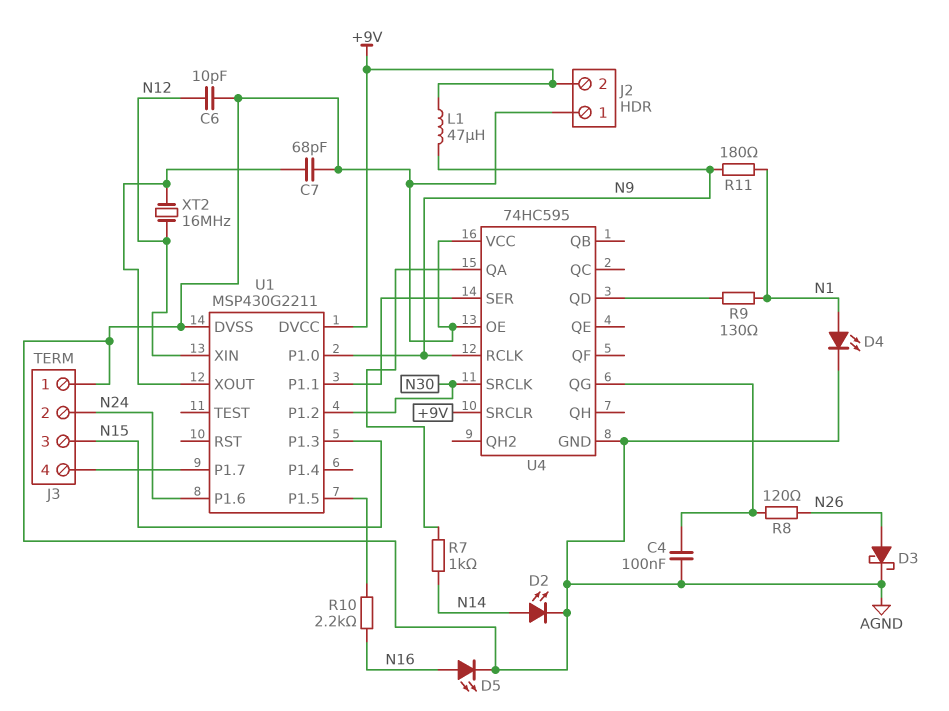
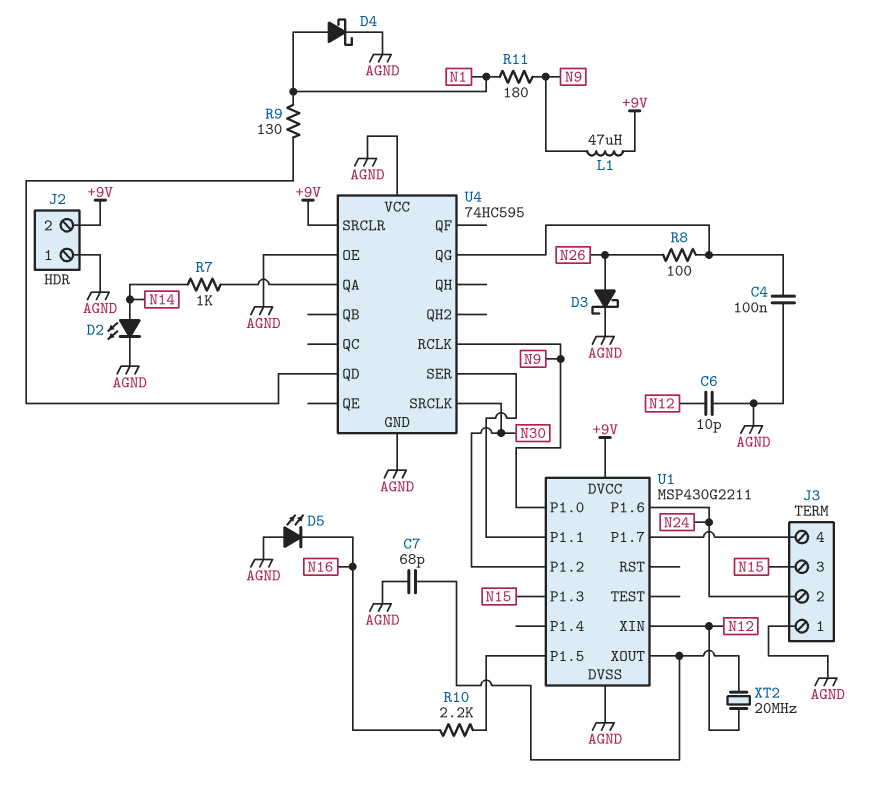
D4: LED (A N1, K AGND) -> schottky (A N1, K AGND)
D5: LED (A N16, K AGND) -> LED (A AGND, K N16)
R8: 120 (N26, U4/QG) -> 100 (N26, U4/QG)
XT2: 16MHz (N12, U1/XOUT) -> 20MHz (N12, U1/XOUT)

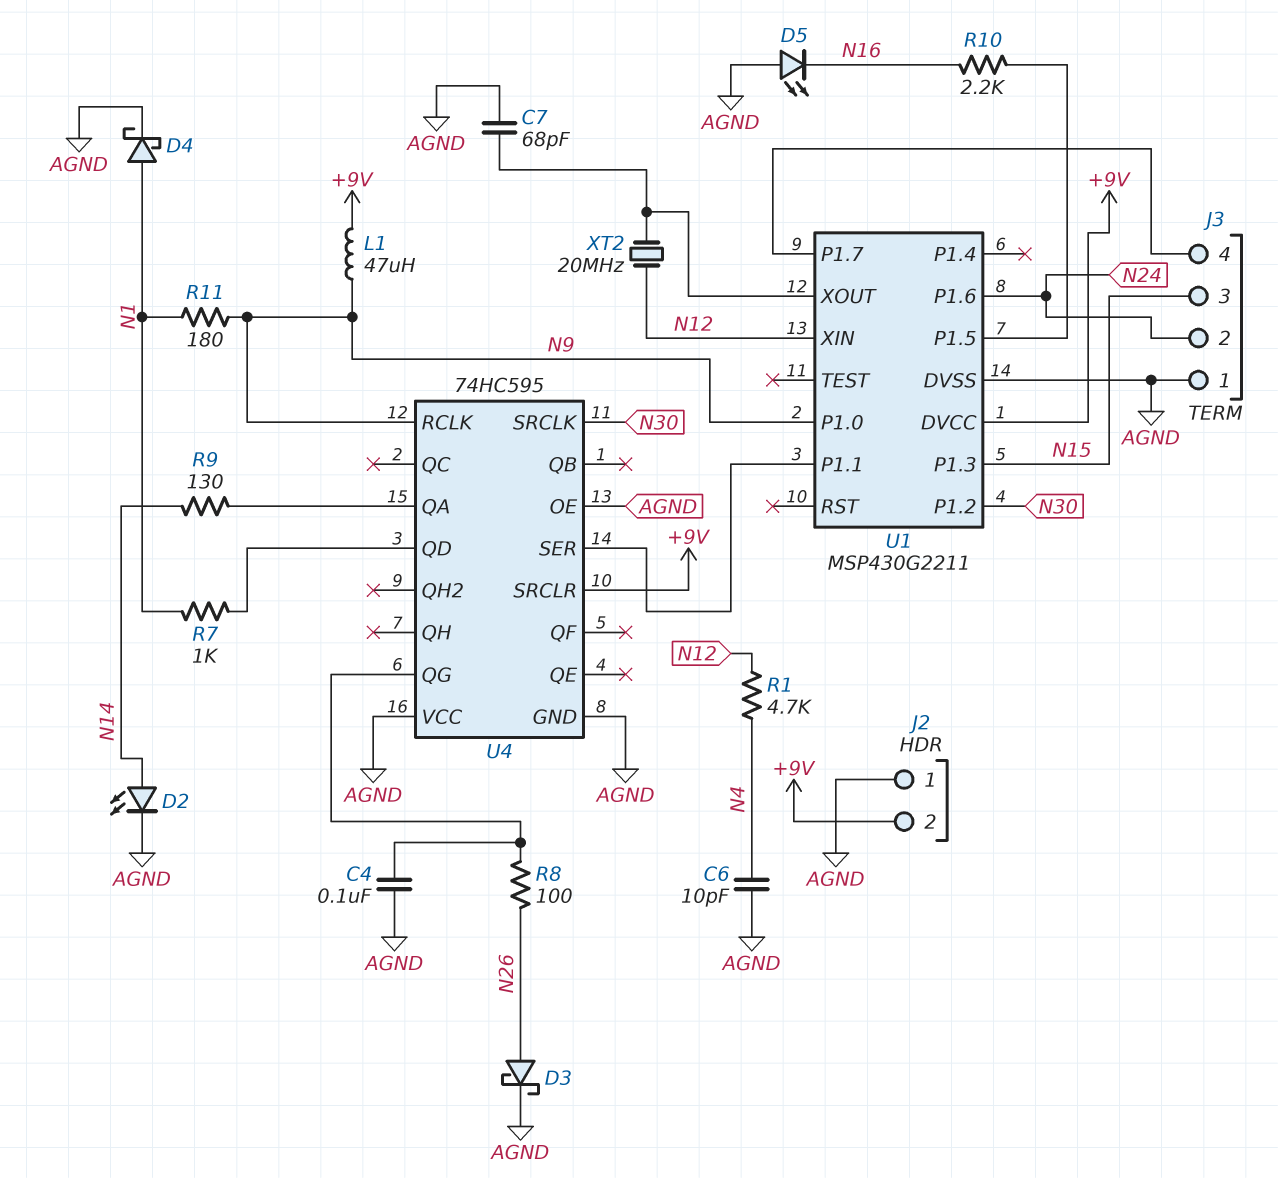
C6: 10pF (AGND, N12) -> 10pF (AGND, N4)
R1: none -> 4.7k (N4, N12)
R7: 1k (N14, U4/QA) -> 1k (N1, U4/QD)
R9: 130 (N1, U4/QD) -> 130 (N14, U4/QA)

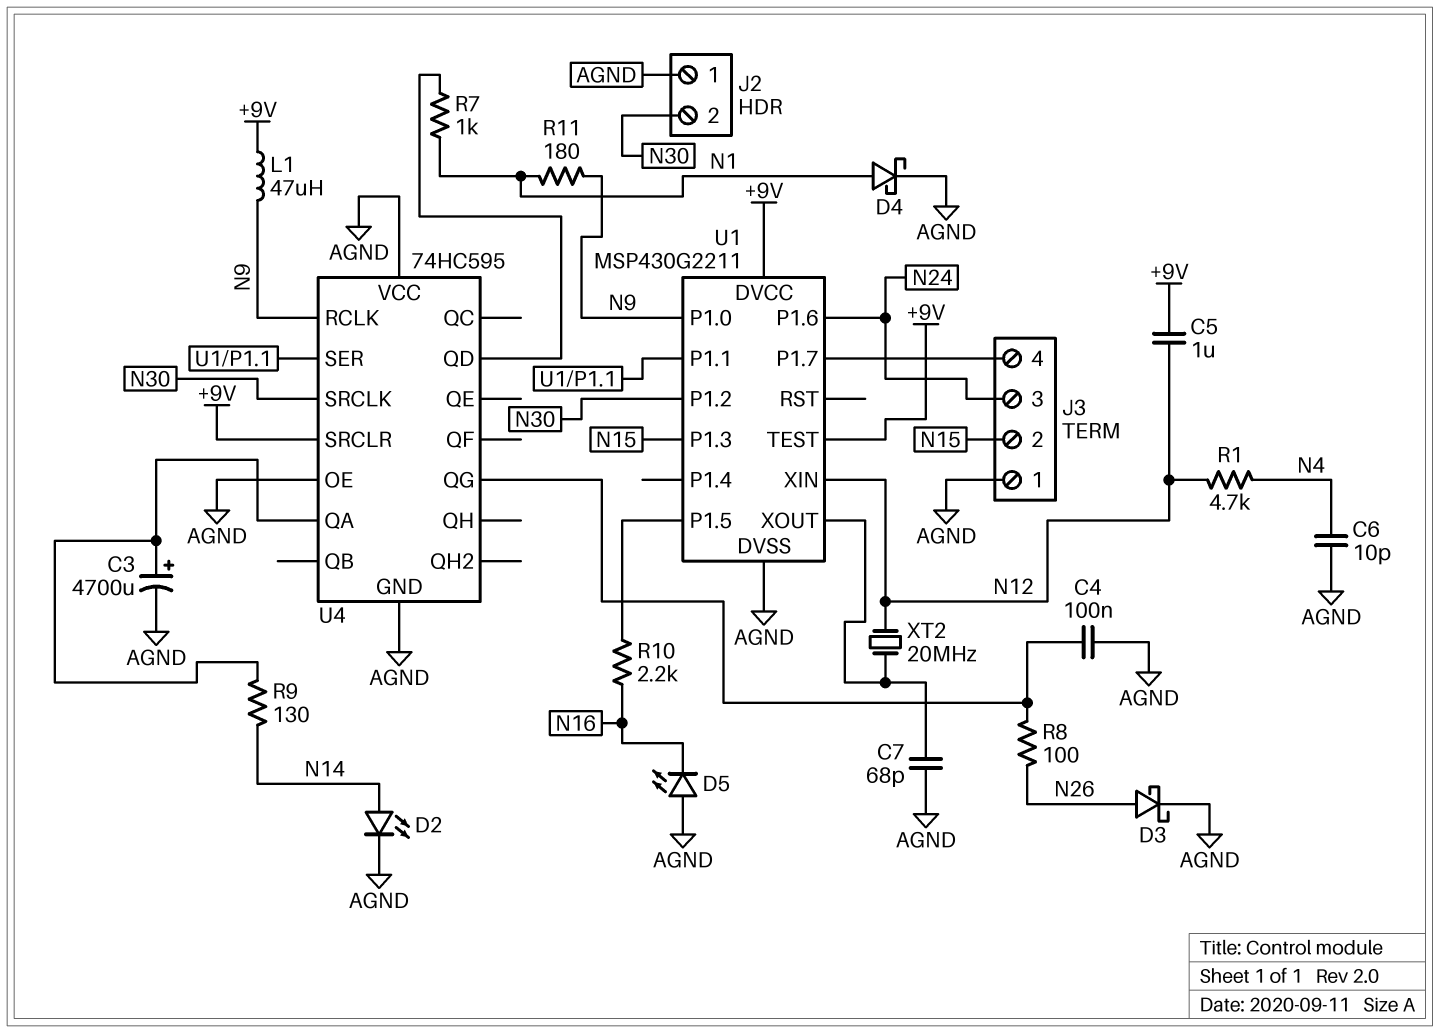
C3: none -> 4700uF (plus U4/QA, minus AGND)
C5: none -> 1uF (+9V, N12)
J2 pin 2: +9V -> N30
J3 pin 2: N24 -> N15
J3 pin 3: N15 -> N24
U1 pin TEST: none -> +9V

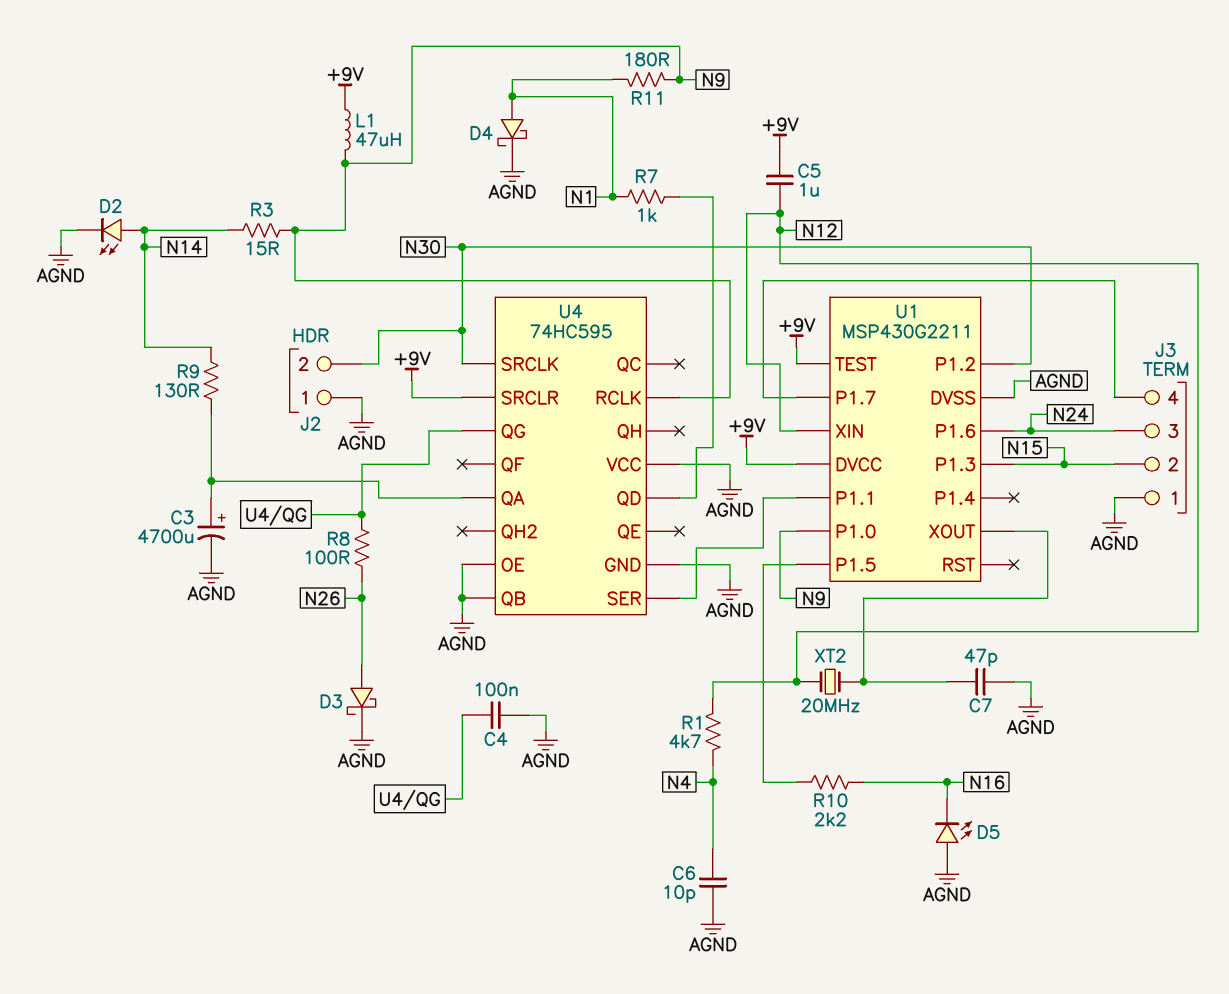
C7: 68pF (AGND, U1/XOUT) -> 47pF (AGND, U1/XOUT)
R3: none -> 15 (N9, N14)
U4 pin QB: none -> AGND

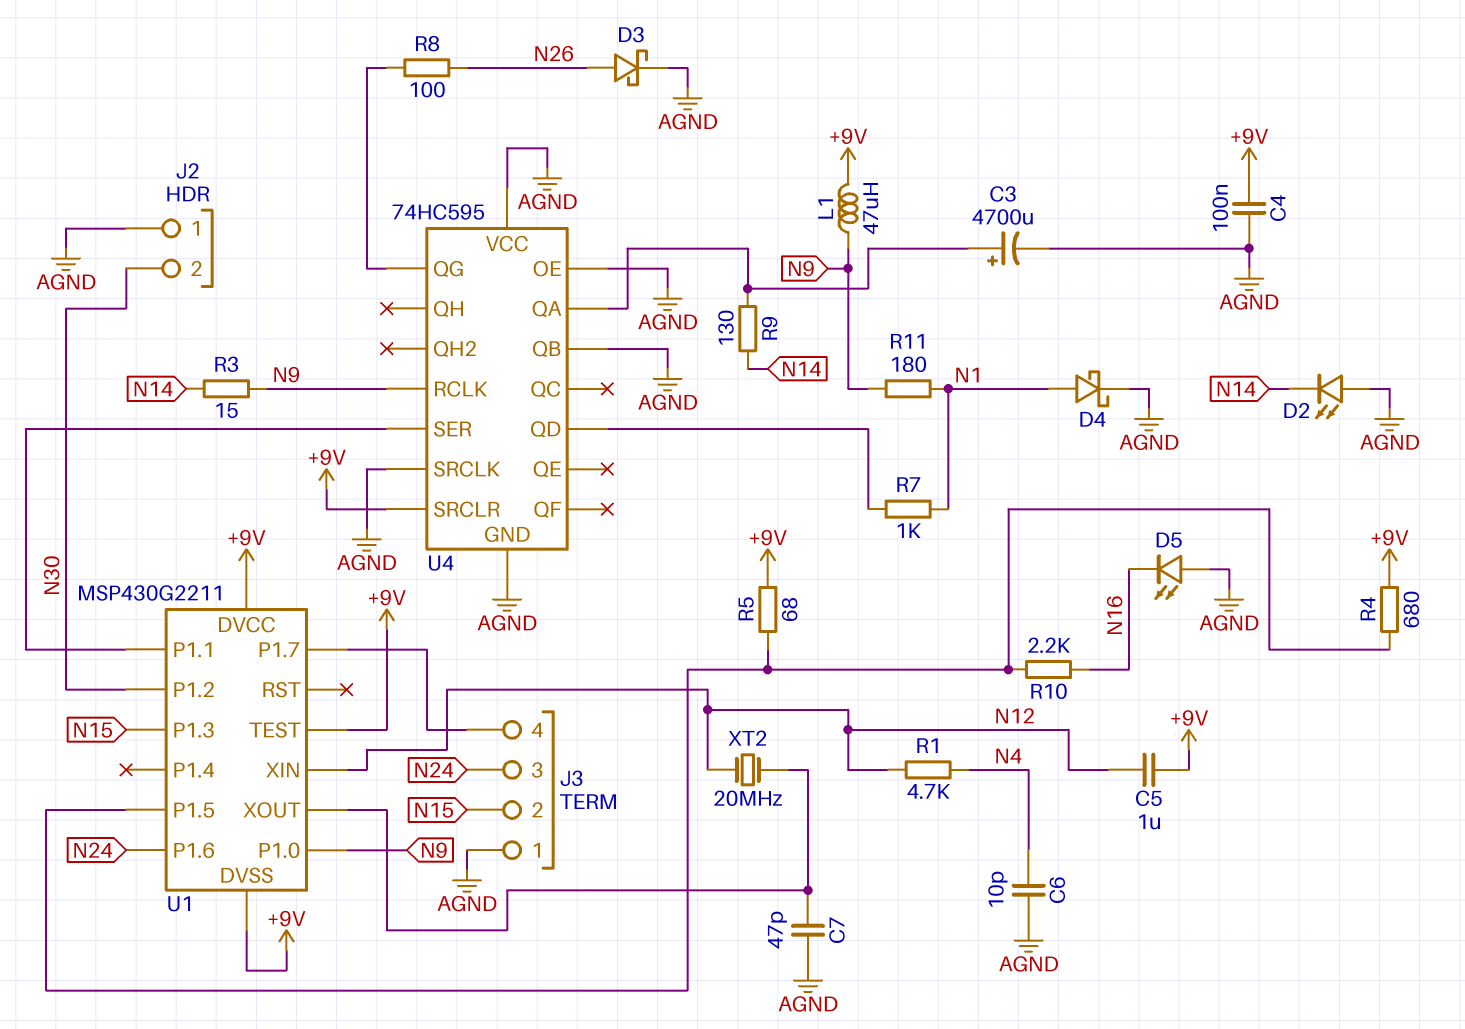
C4: 100nF (AGND, U4/QG) -> 100nF (+9V, AGND)
D2: LED (A N14, K AGND) -> LED (A AGND, K N14)
R4: none -> 680 (+9V, U1/P1.5)
R5: none -> 68 (+9V, U1/P1.5)
U1 pin DVSS: AGND -> +9V
U4 pin SRCLK: N30 -> AGND

